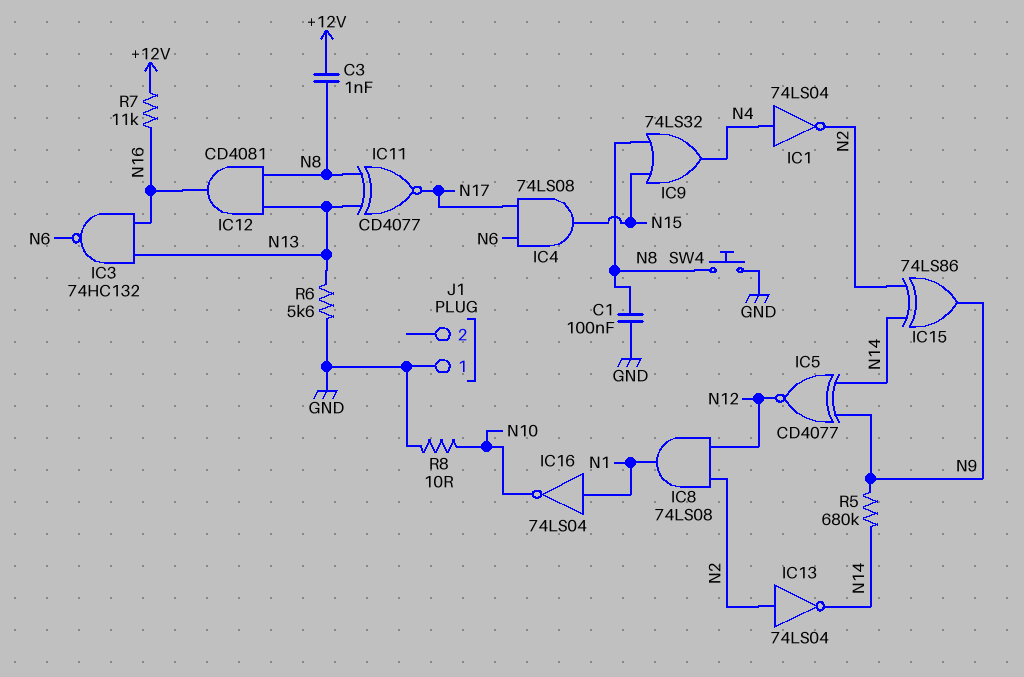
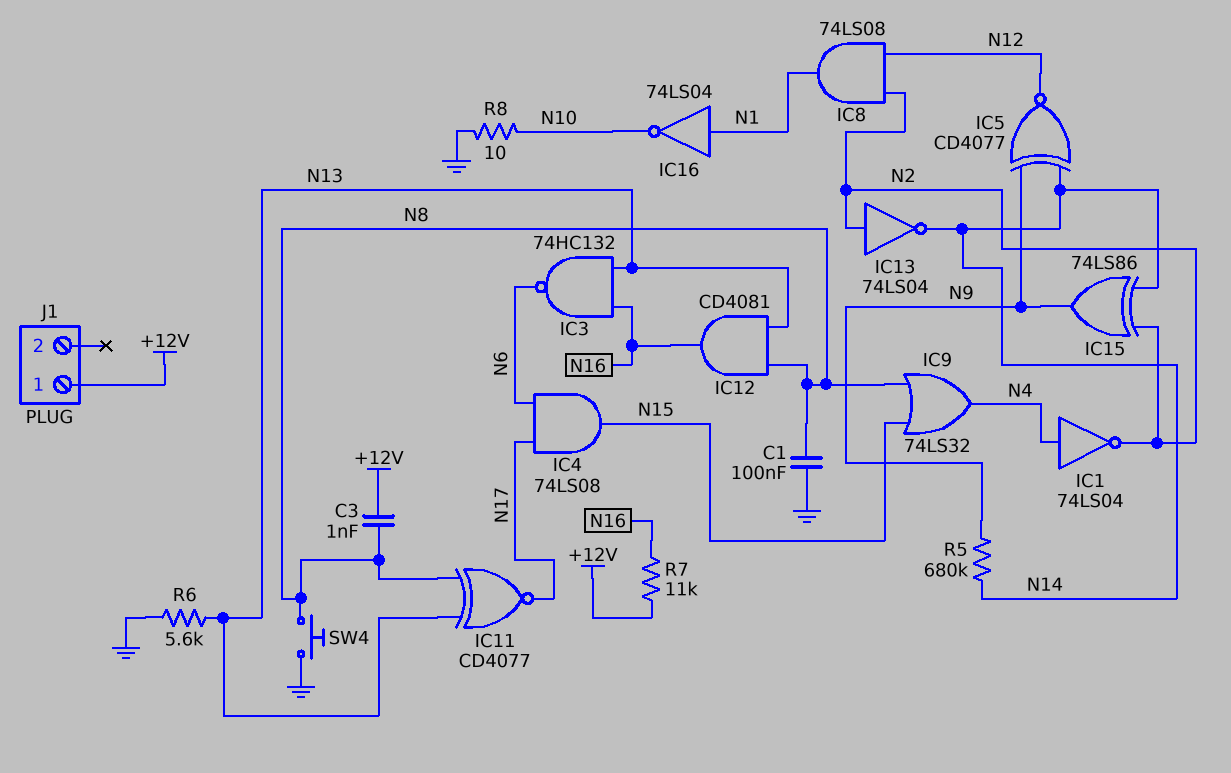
J1 pin 1: GND -> +12V

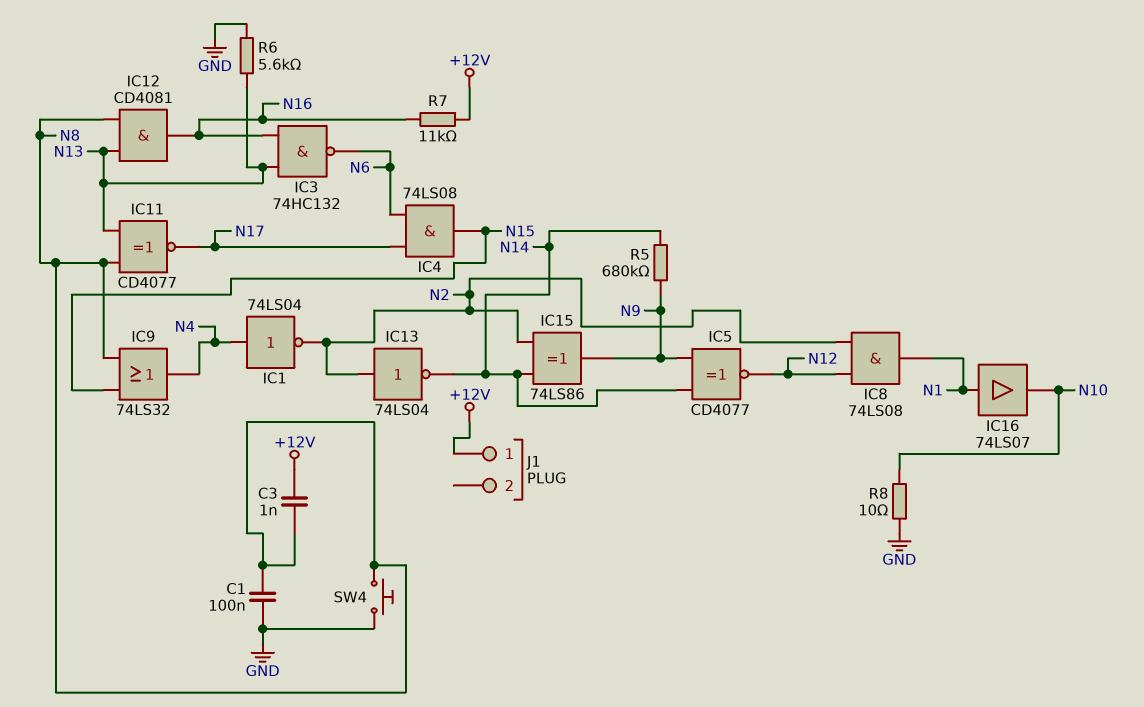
IC16: NOT 74LS04 (in N1, out N10) -> buffer 74LS07 (in N1, out N10)

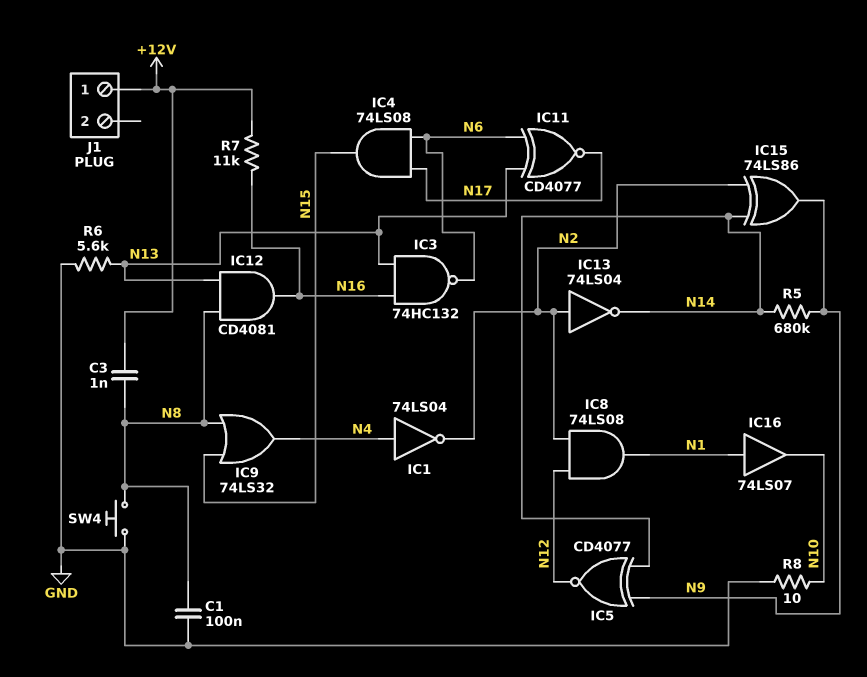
IC11: XNOR CD4077 (in N8, in N13, out N17) -> XNOR CD4077 (in N6, in N13, out N17)

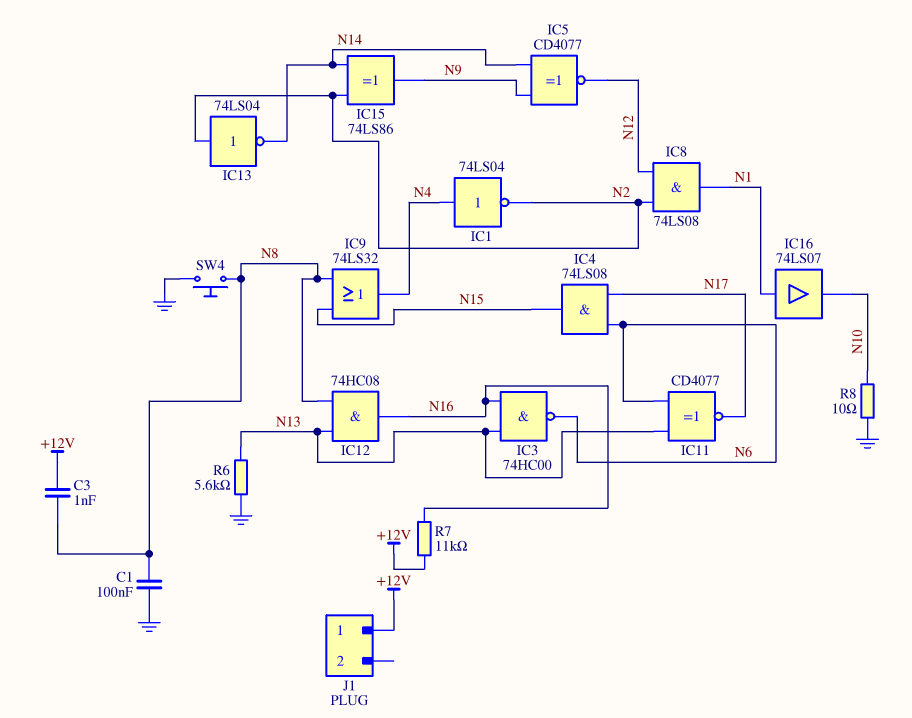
IC3: NAND 74HC132 (in N13, in N16, out N6) -> NAND 74HC00 (in N13, in N16, out N6)
IC12: AND CD4081 (in N8, in N13, out N16) -> AND 74HC08 (in N8, in N13, out N16)
R5: 680k (N9, N14) -> none

